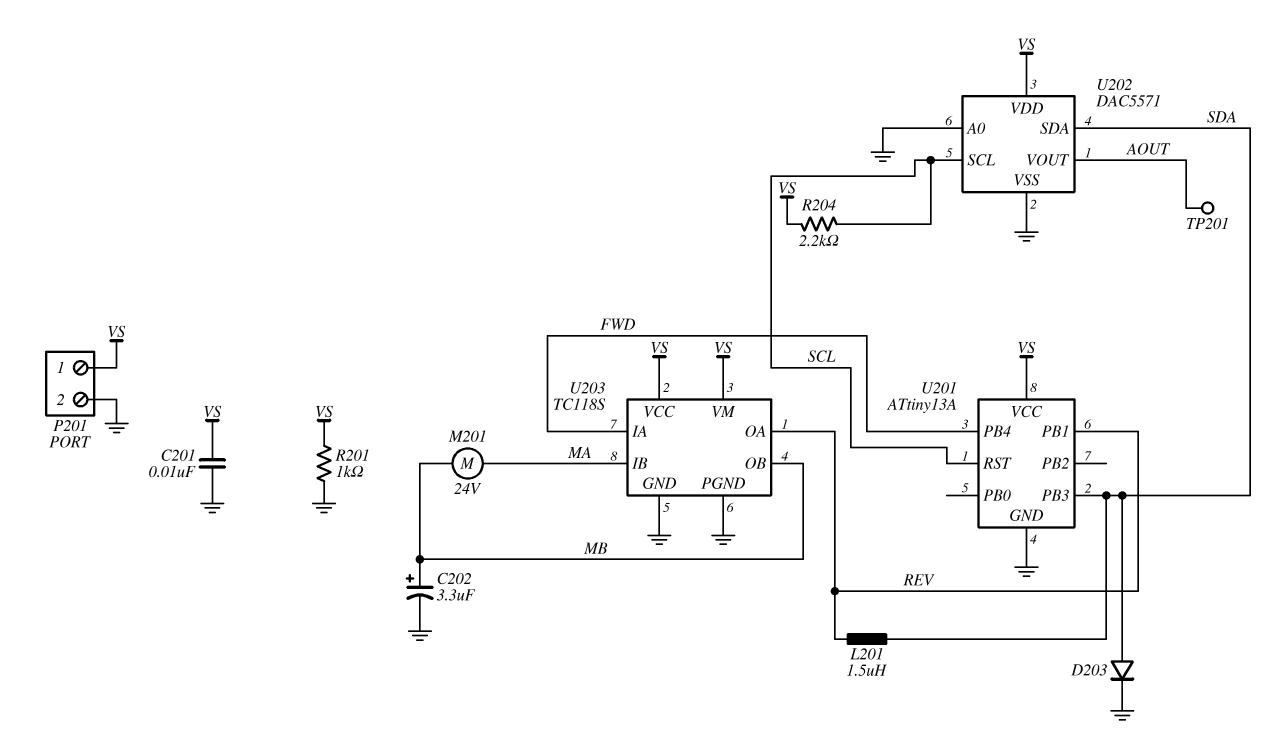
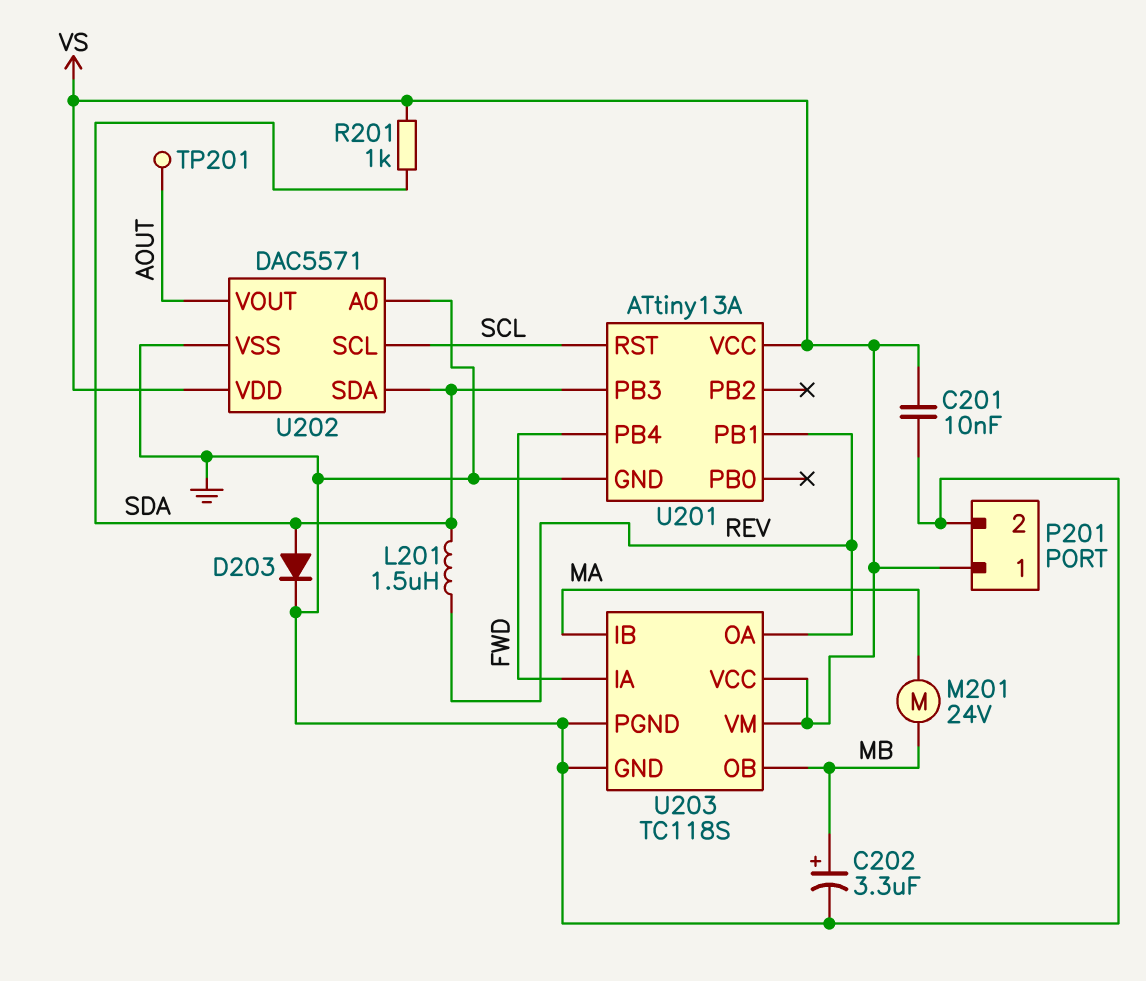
R201: 1k (GND, VS) -> 1k (SDA, VS)
R204: 2.2k (SCL, VS) -> none

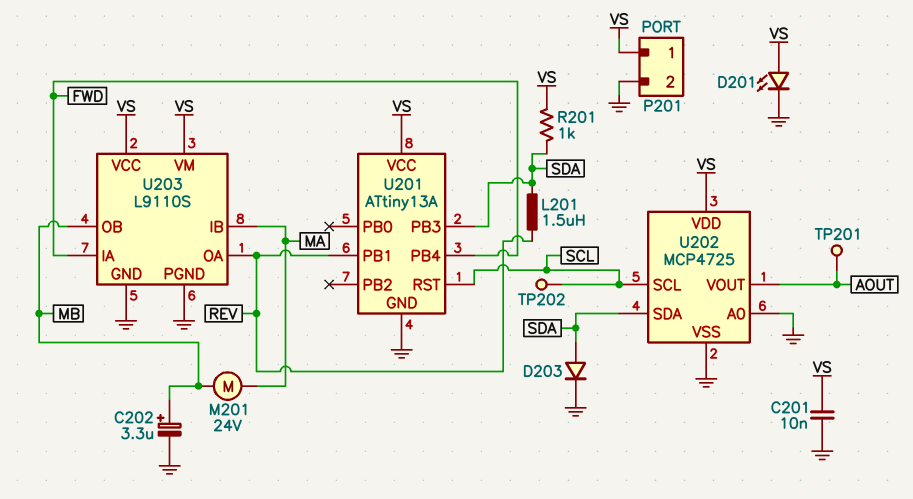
D201: none -> LED (A VS, K GND)
TP202: none -> test point (SCL)
U202: DAC5571 -> MCP4725
U203: TC118S -> L9110S

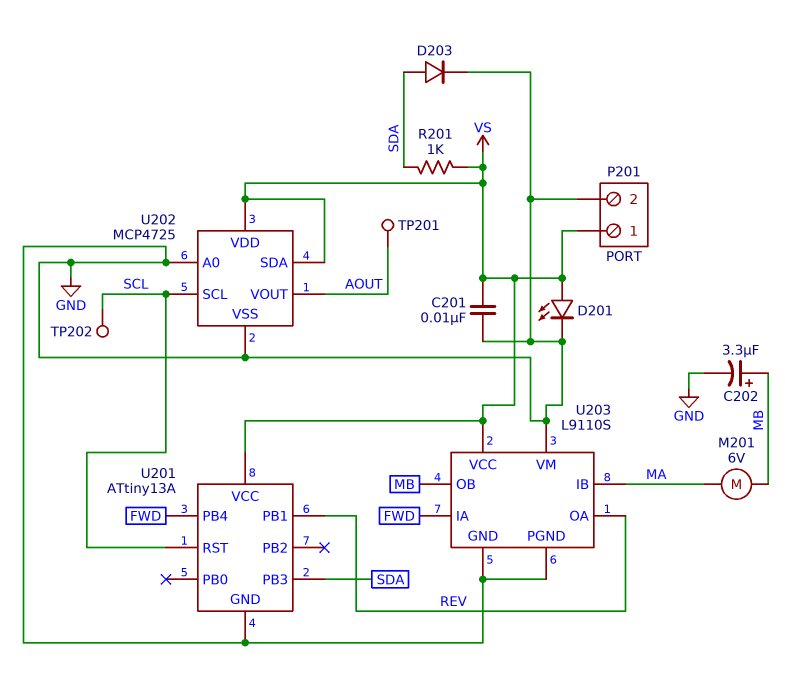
L201: 1.5uH (REV, SDA) -> none
M201: motor 24V (MA, MB) -> motor 6V (MA, MB)
U202 pin SDA: SDA -> VS
U203 pin VM: VS -> GND

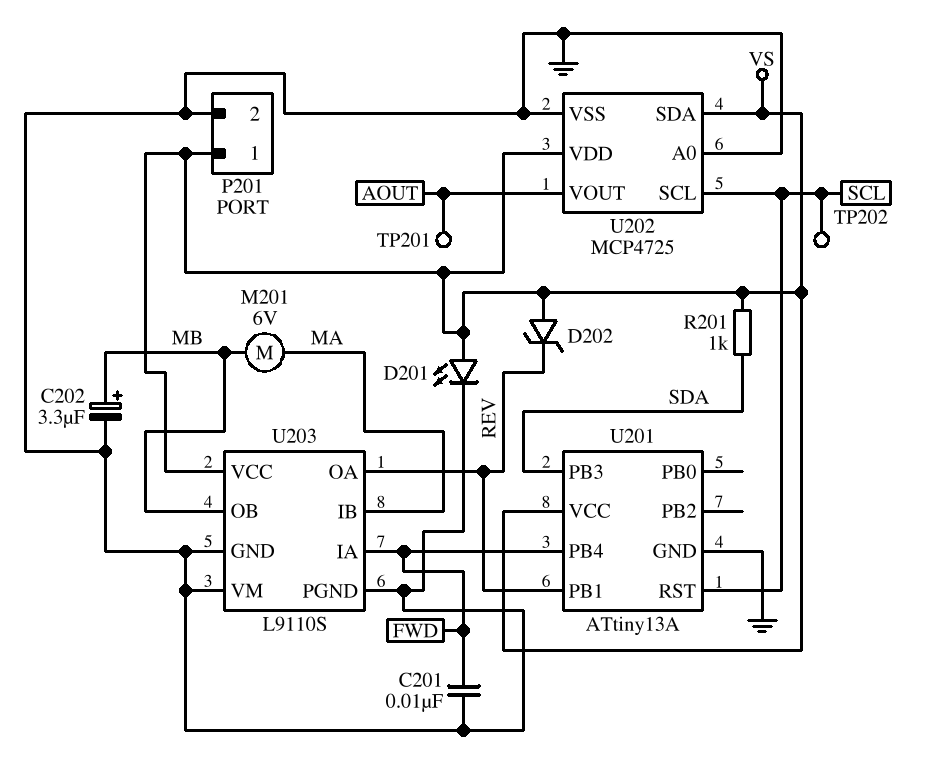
C201: 10nF (GND, VS) -> 10nF (FWD, GND)
D202: none -> zener (A VS, K REV)
D203: diode (A SDA, K GND) -> none

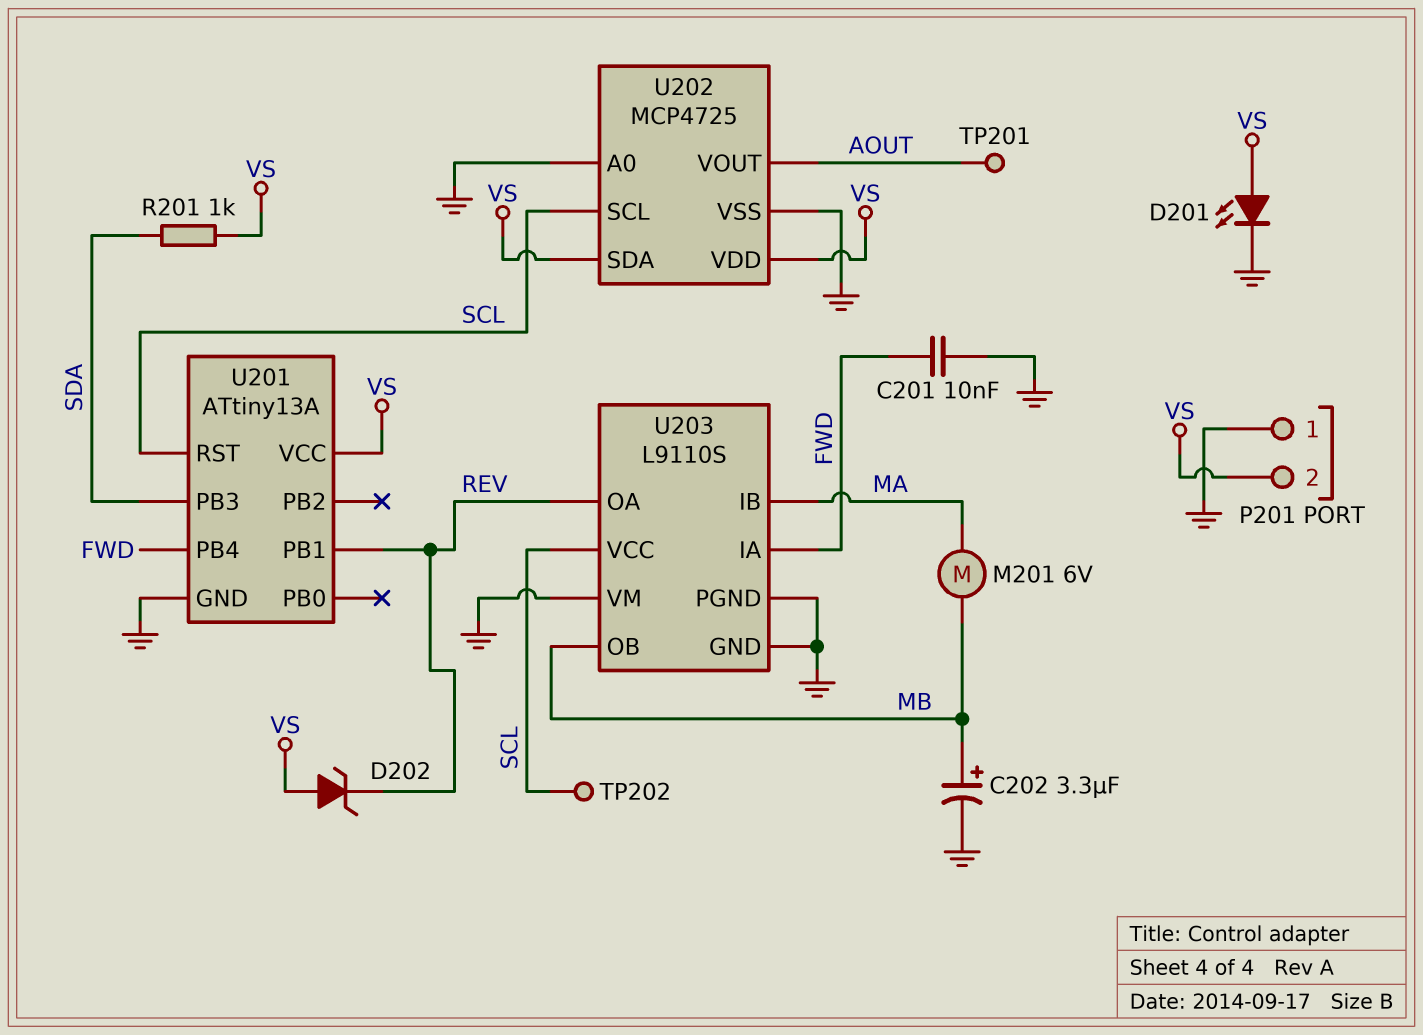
P201 pin 1: VS -> GND
P201 pin 2: GND -> VS
U203 pin VCC: VS -> SCL

